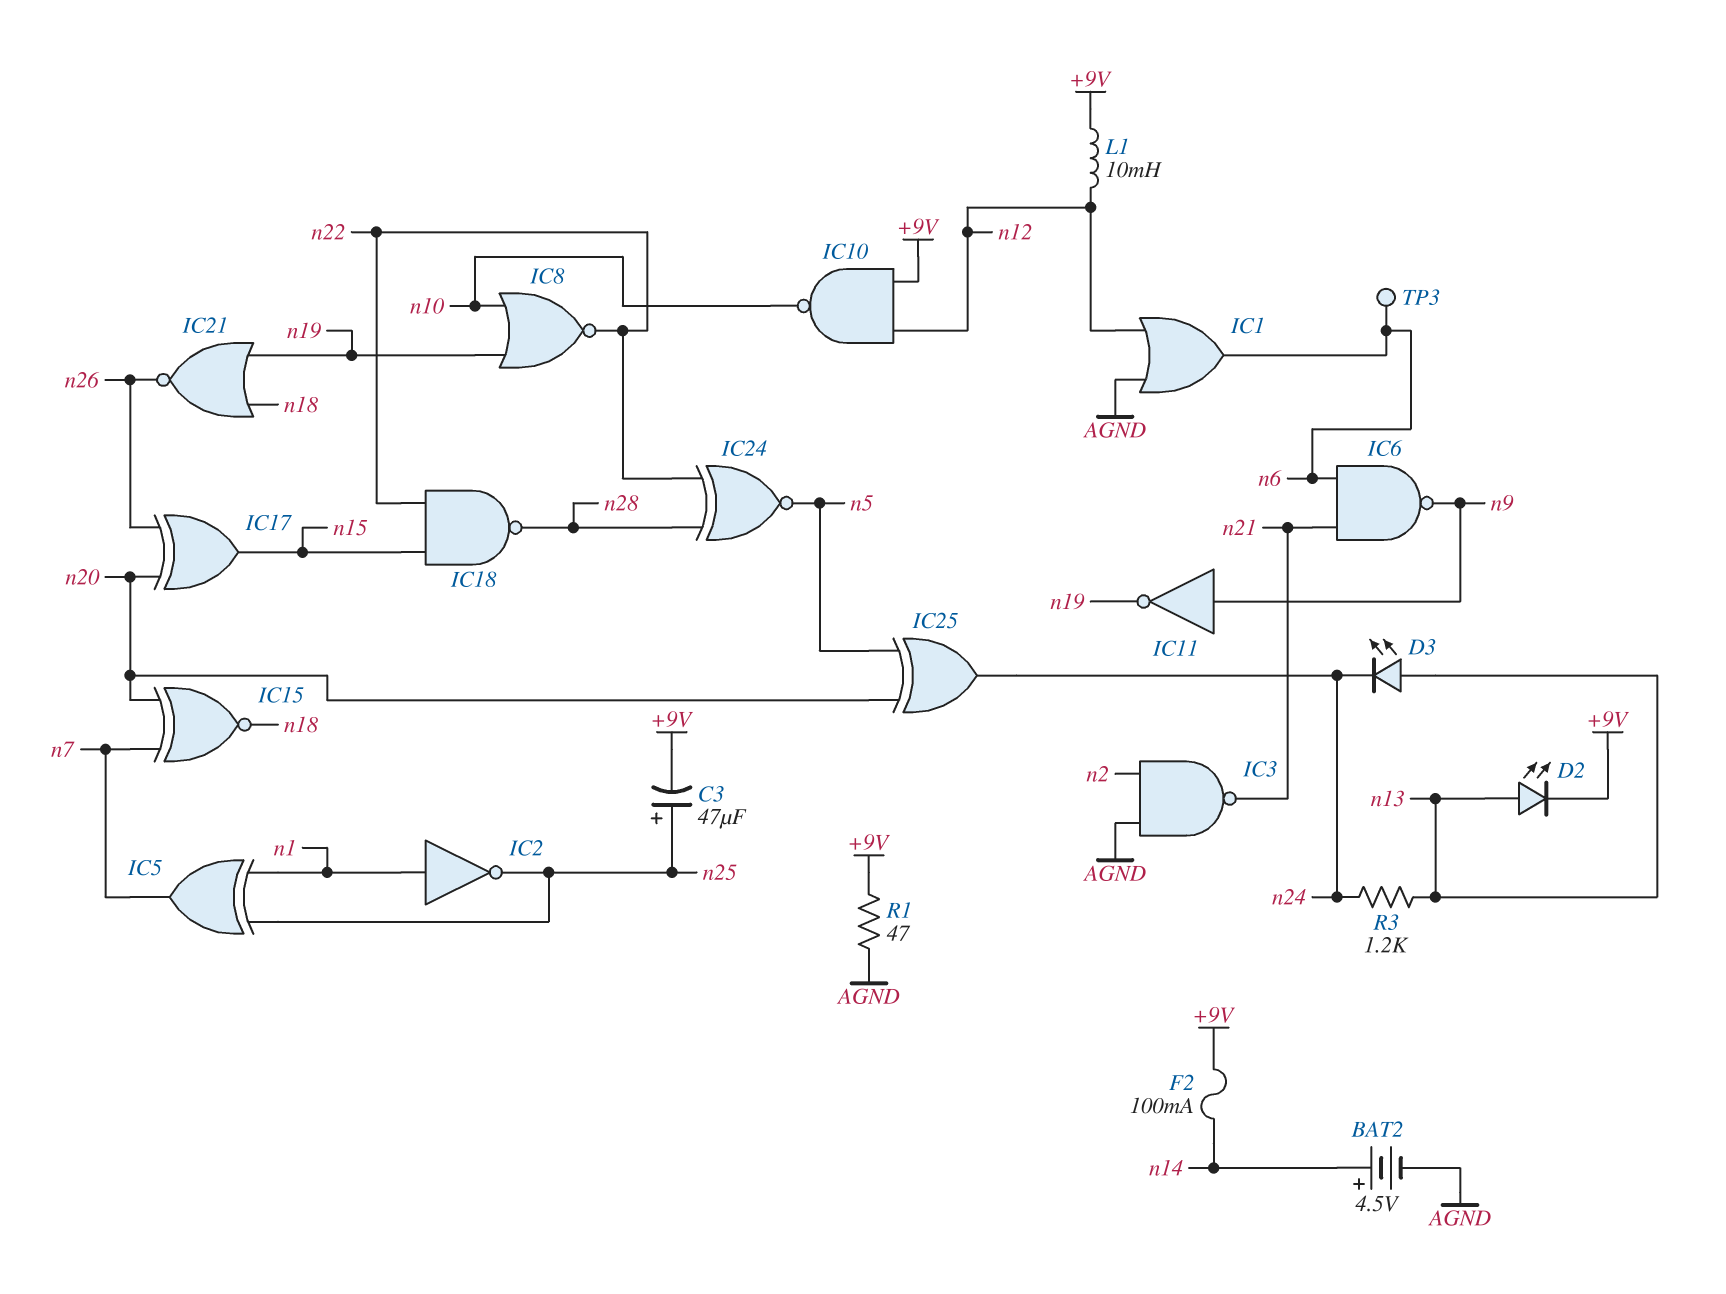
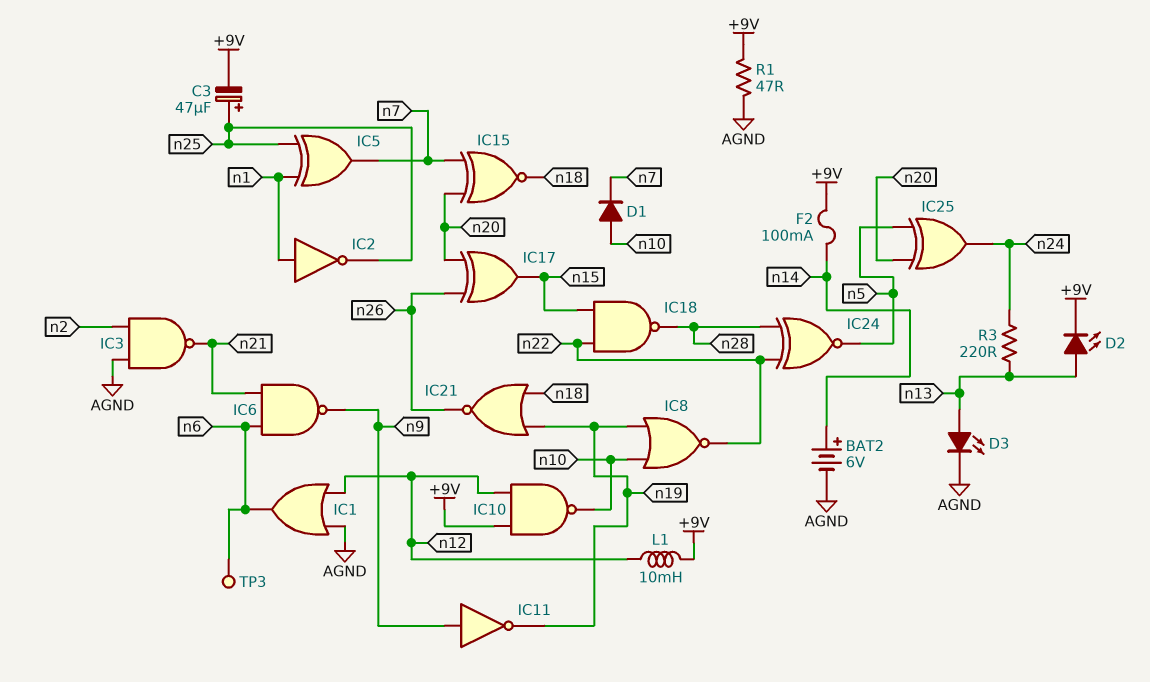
BAT2: 4.5V (plus n14, minus AGND) -> 6V (plus n14, minus AGND)
D1: none -> diode (A n10, K n7)
D3: LED (A n13, K n24) -> LED (A n13, K AGND)
R3: 1.2k (n13, n24) -> 220 (n13, n24)

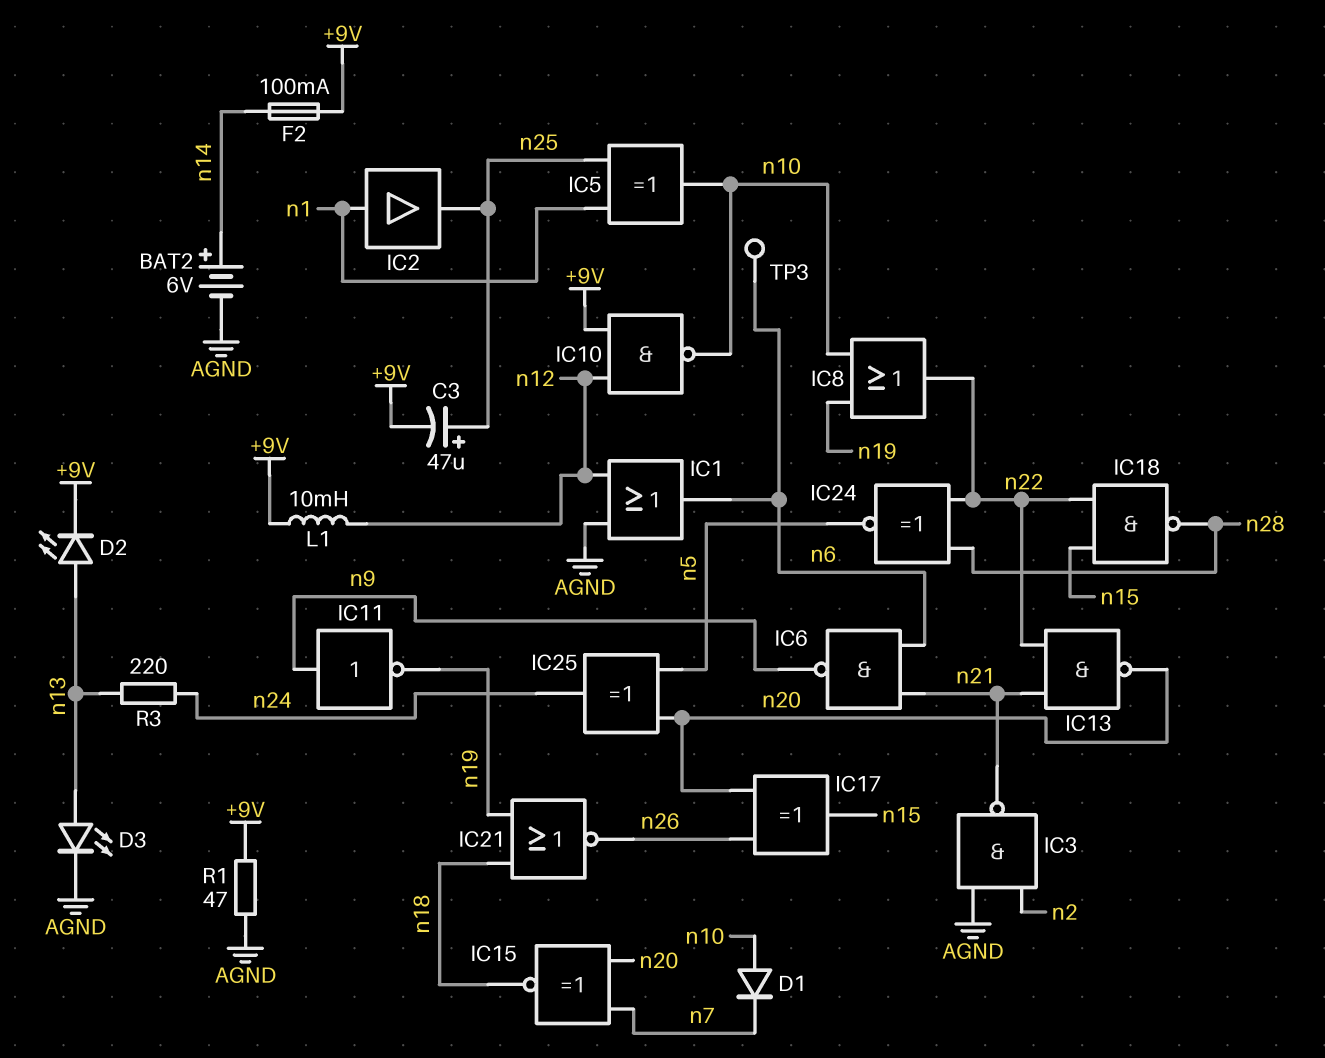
IC2: NOT (in n1, out n25) -> buffer (in n1, out n25)
IC5: XOR (in n1, in n25, out n7) -> XOR (in n1, in n25, out n10)
IC8: NOR (in n10, in n19, out n22) -> OR (in n10, in n19, out n22)
IC13: none -> NAND (in n21, in n22, out n20)

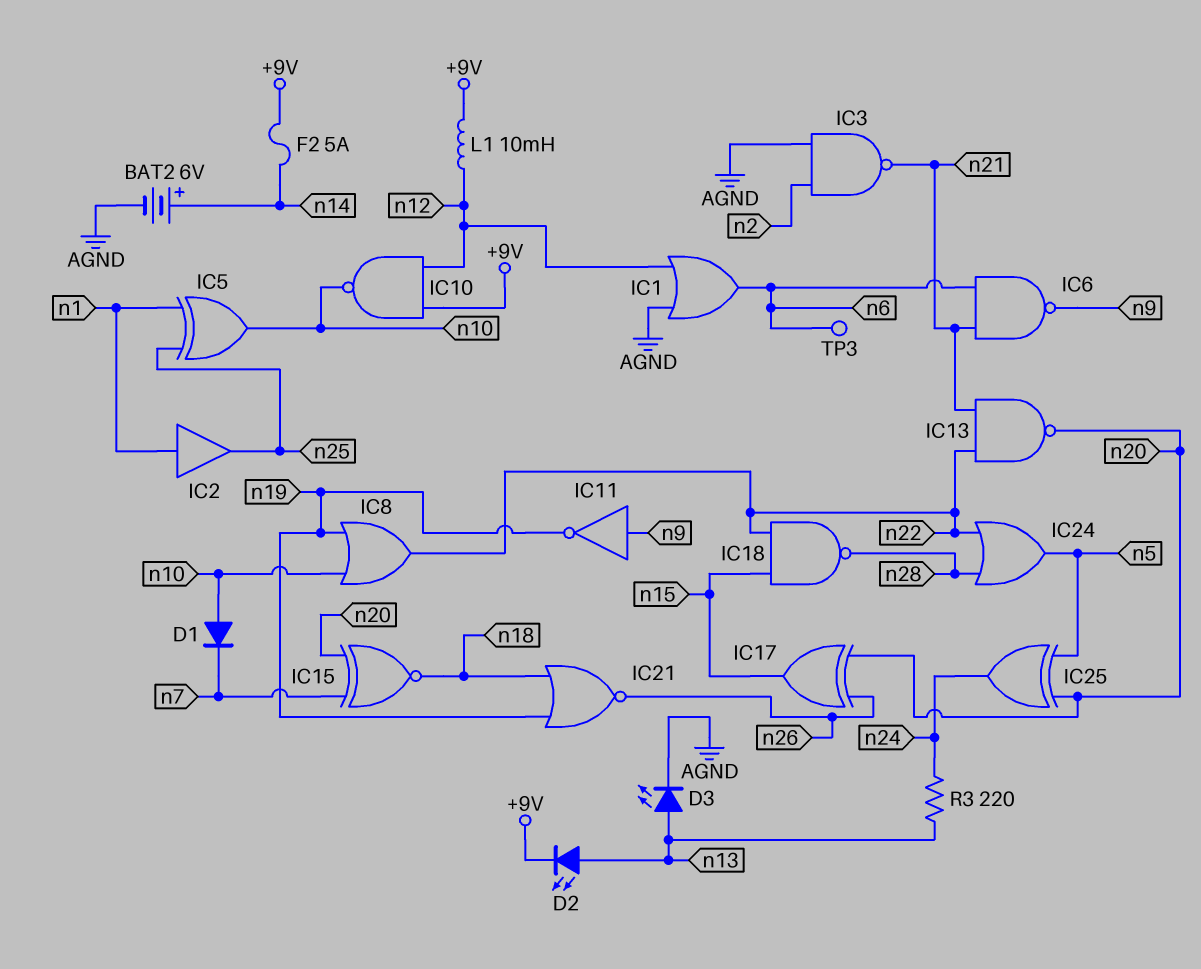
C3: 47uF (plus n25, minus +9V) -> none
F2: 100mA (+9V, n14) -> 5A (+9V, n14)
IC24: XNOR (in n22, in n28, out n5) -> OR (in n22, in n28, out n5)
R1: 47 (+9V, AGND) -> none

